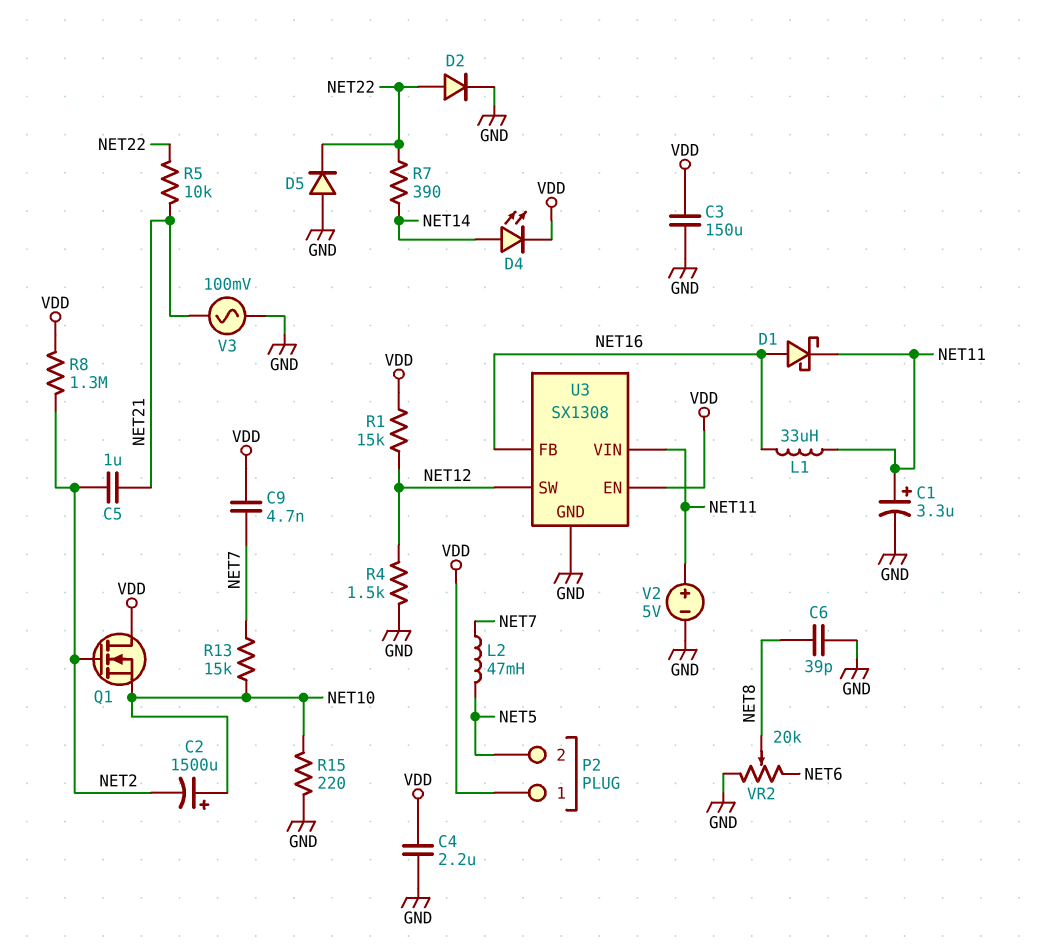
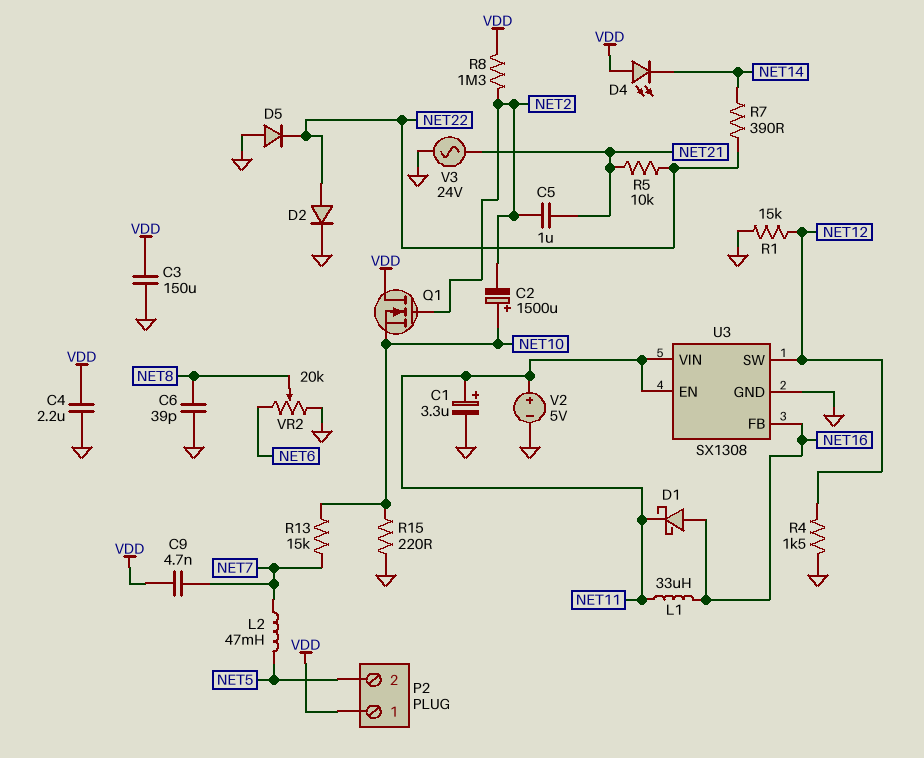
D4: LED (A NET14, K VDD) -> LED (A VDD, K NET14)
R1: 15k (NET12, VDD) -> 15k (GND, NET12)
U3 pin EN: VDD -> NET11
V3: AC 100mV (GND, NET21) -> AC 24V (GND, NET21)

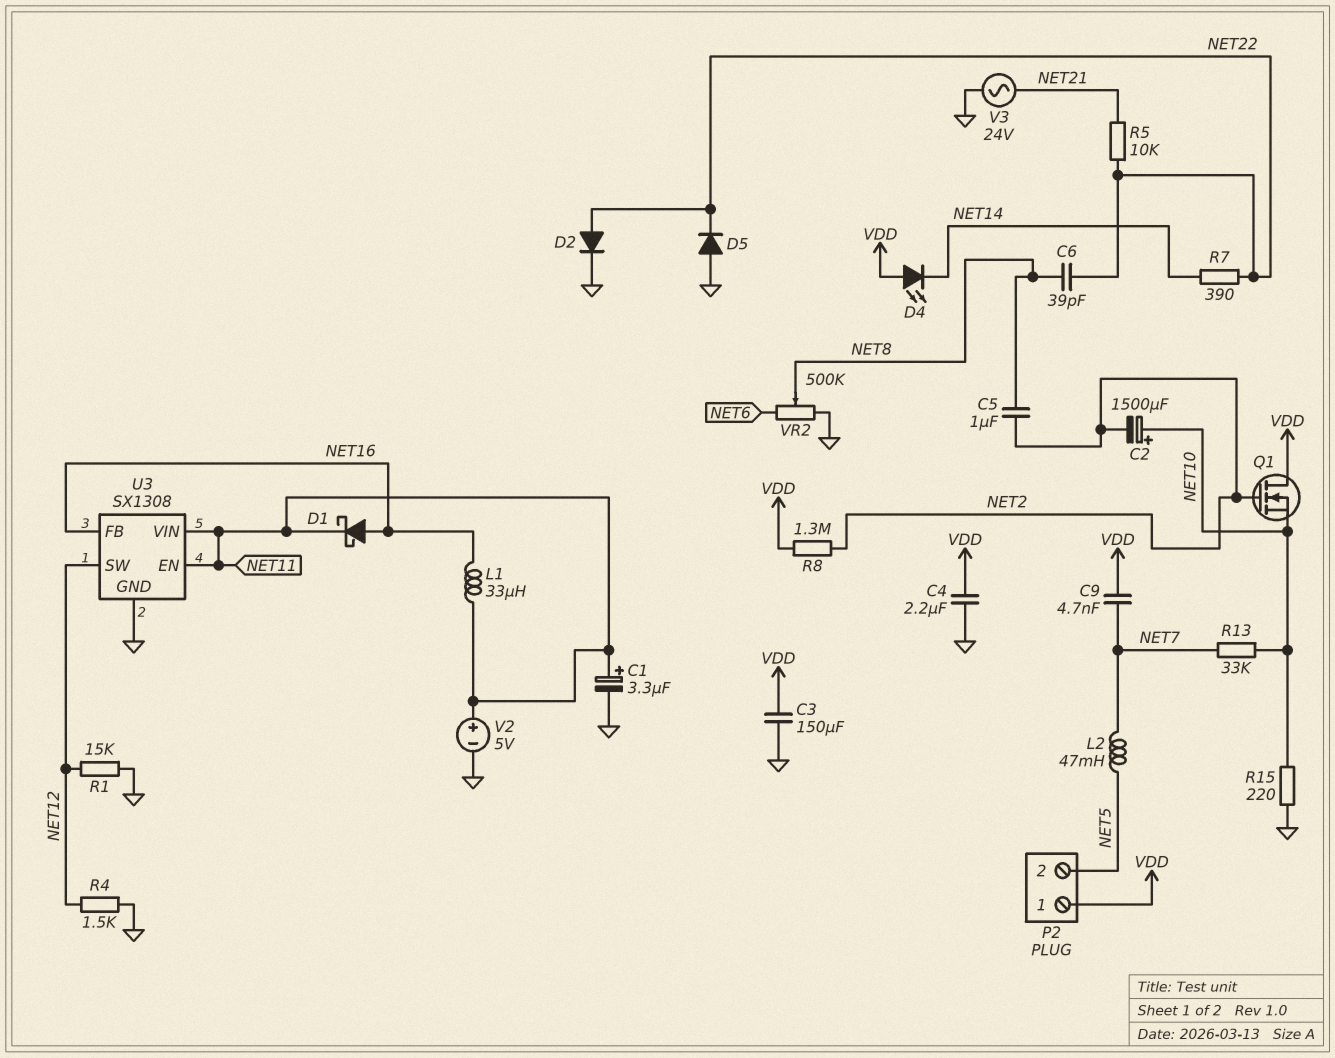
C5: 1uF (NET2, NET21) -> 1uF (NET2, NET8)
C6: 39pF (GND, NET8) -> 39pF (NET8, NET22)
R13: 15k (NET7, NET10) -> 33k (NET7, NET10)
VR2: 20k (GND, NET6, wiper NET8) -> 500k (GND, NET6, wiper NET8)

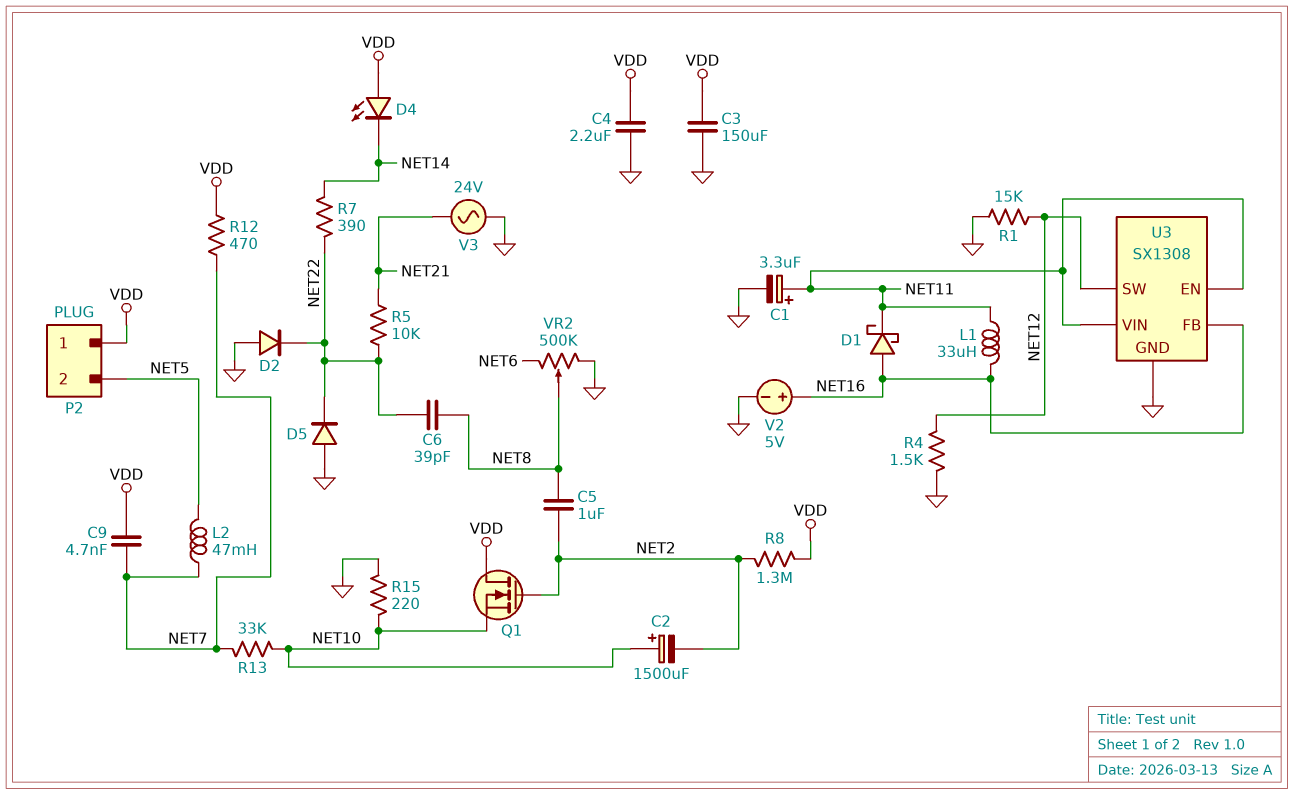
D2: diode (A NET22, K GND) -> diode (A GND, K NET22)
R12: none -> 470 (NET7, VDD)
V2: 5V (plus NET11, minus GND) -> 5V (plus NET16, minus GND)

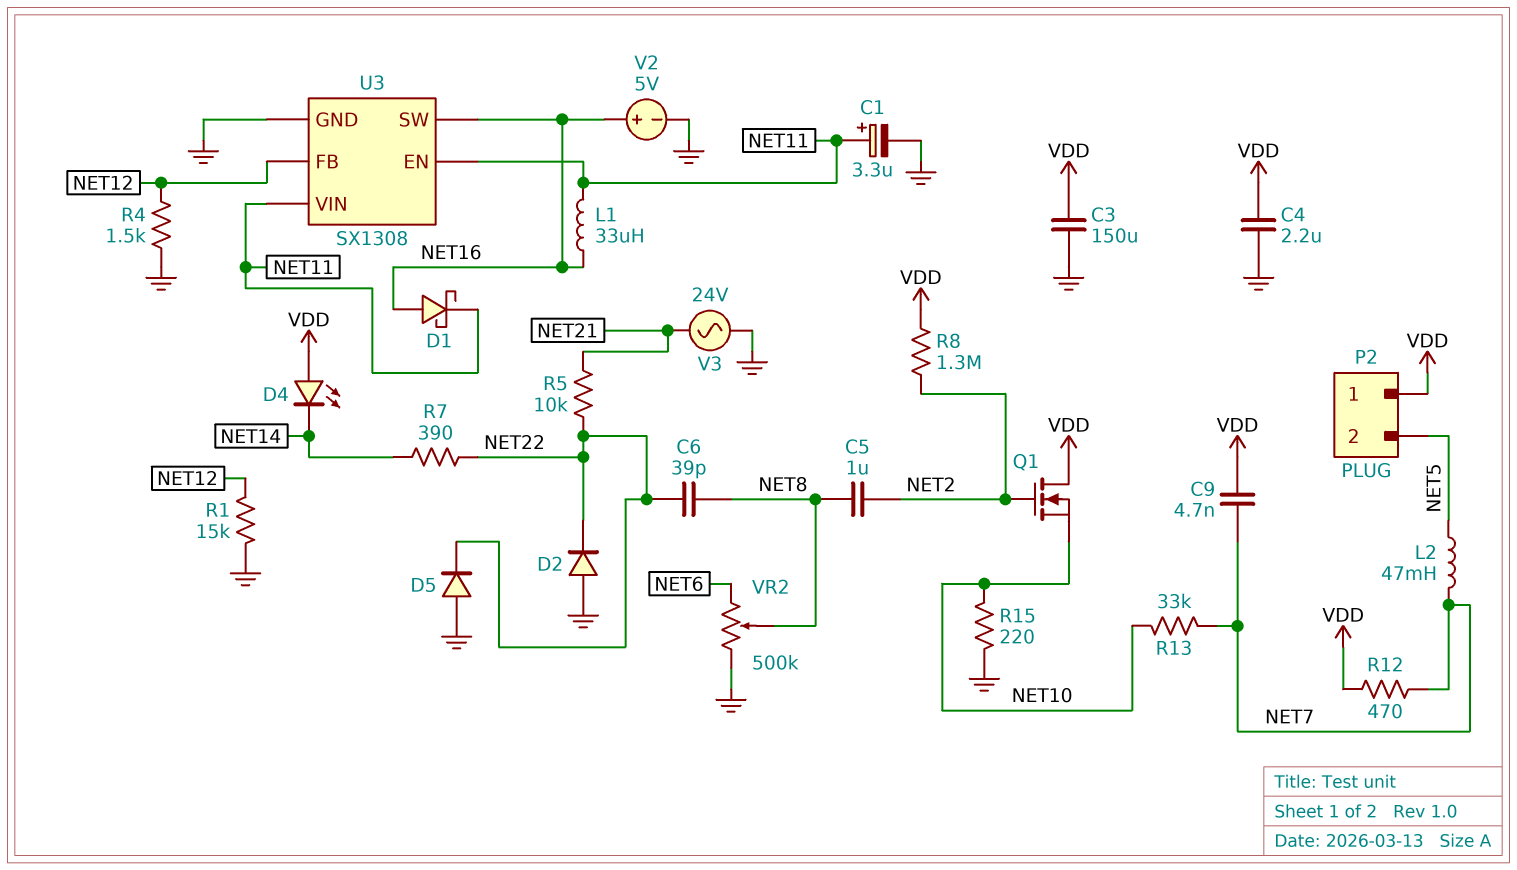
C2: 1500uF (plus NET10, minus NET2) -> none
U3 pin FB: NET16 -> NET12
U3 pin SW: NET12 -> NET16

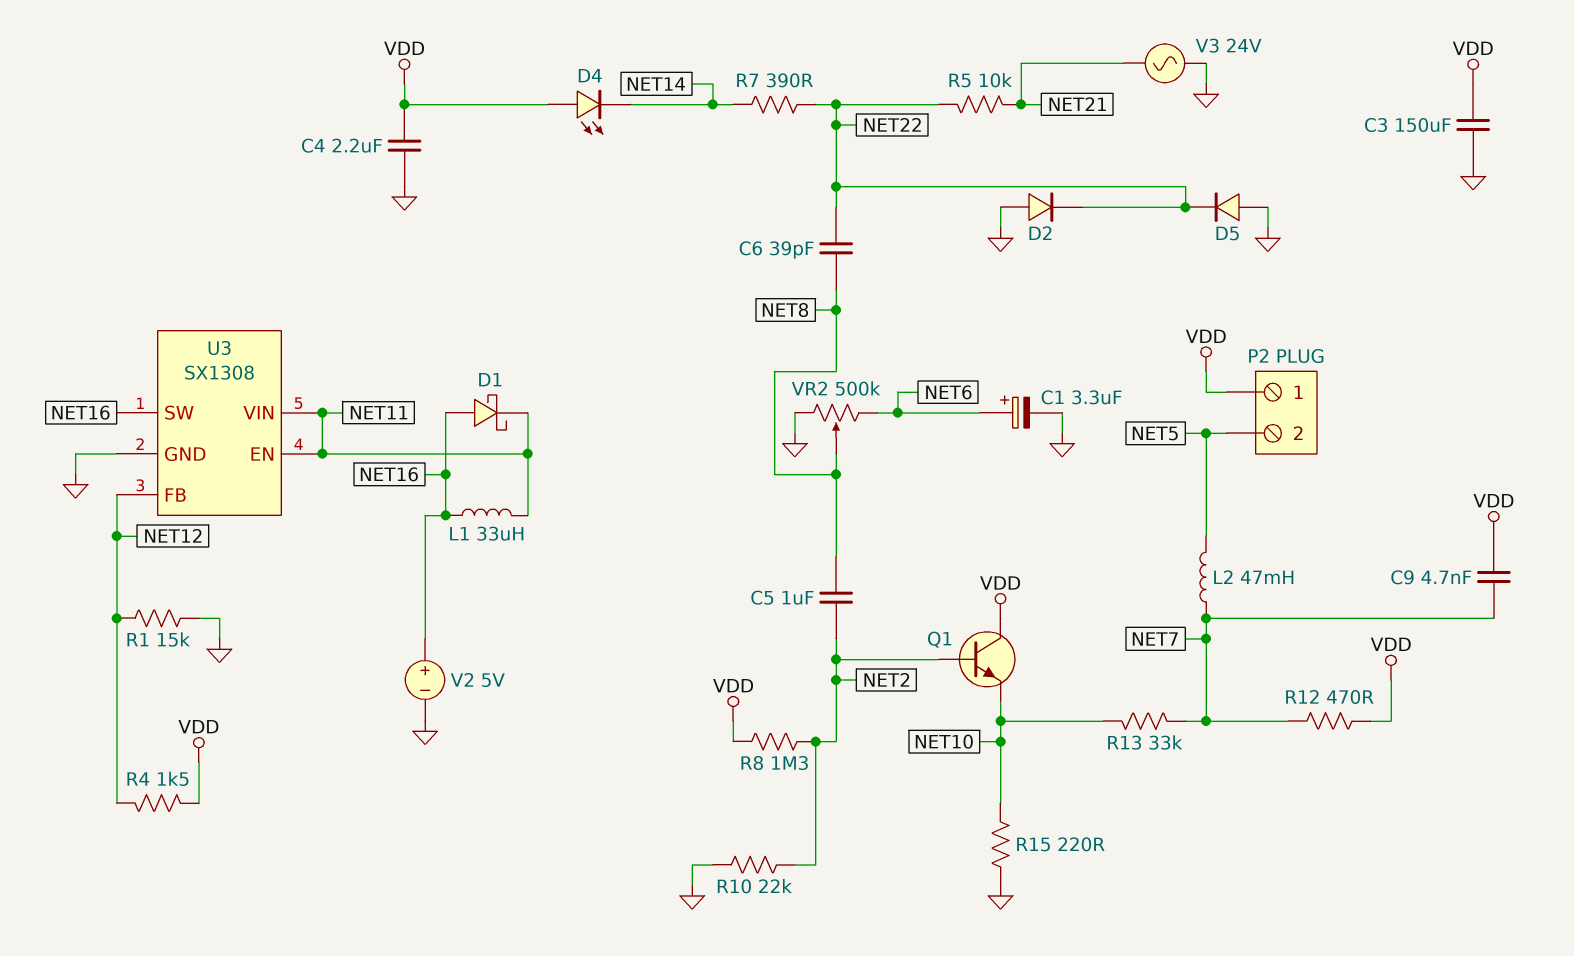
C1: 3.3uF (plus NET11, minus GND) -> 3.3uF (plus NET6, minus GND)
Q1: NMOS (G NET2, D VDD, S NET10) -> NPN (B NET2, C VDD, E NET10)
R4: 1.5k (GND, NET12) -> 1.5k (NET12, VDD)
R10: none -> 22k (GND, NET2)

